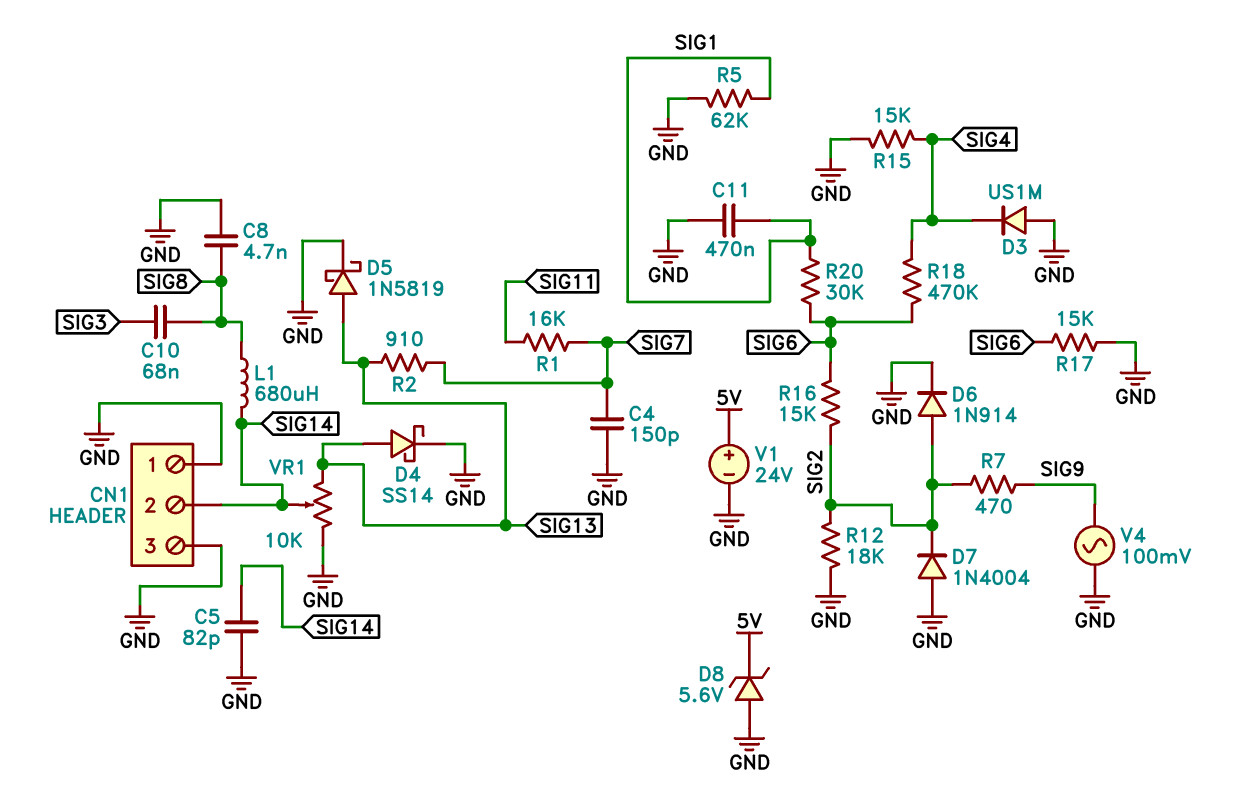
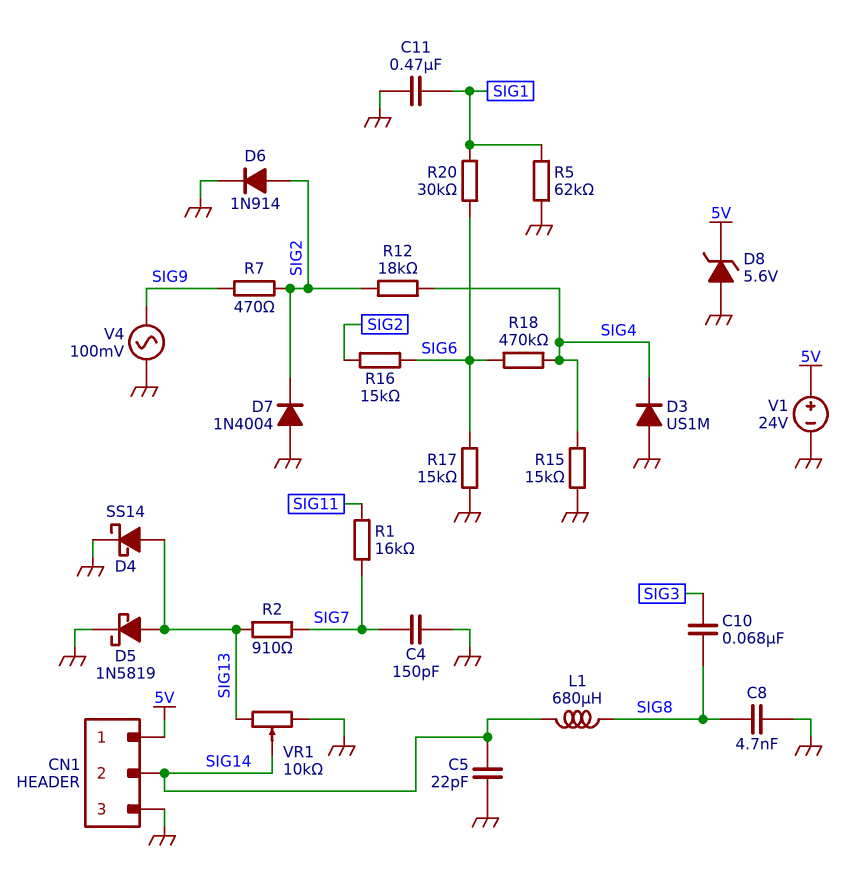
C5: 82pF (GND, SIG14) -> 22pF (GND, SIG14)
CN1 pin 1: GND -> 5V
R12: 18k (GND, SIG2) -> 18k (SIG2, SIG4)

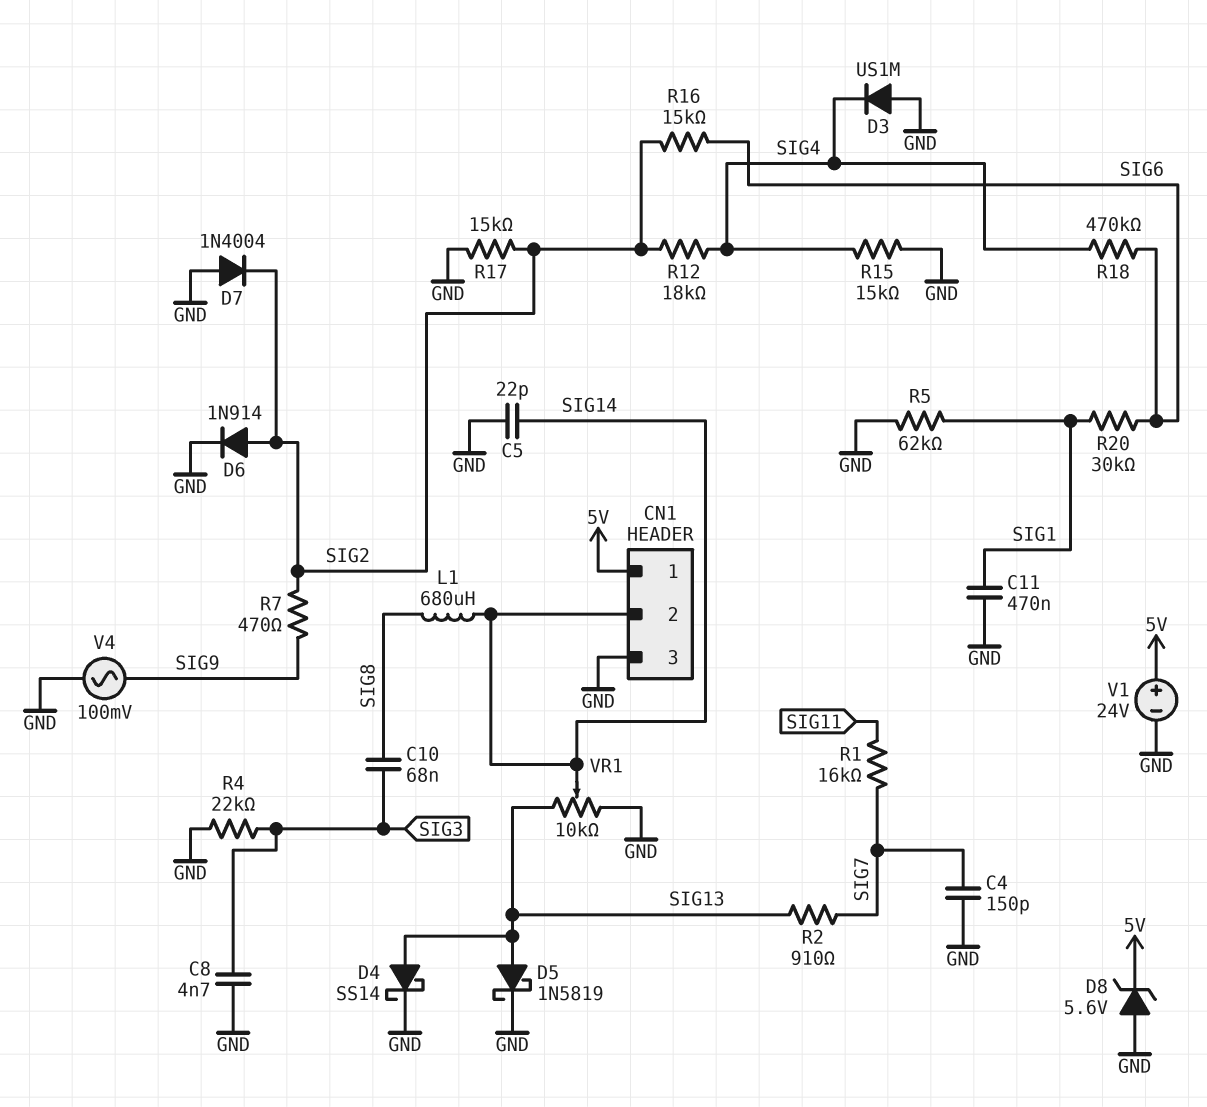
C8: 4.7nF (GND, SIG8) -> 4.7nF (GND, SIG3)
R4: none -> 22k (GND, SIG3)
R17: 15k (GND, SIG6) -> 15k (GND, SIG2)

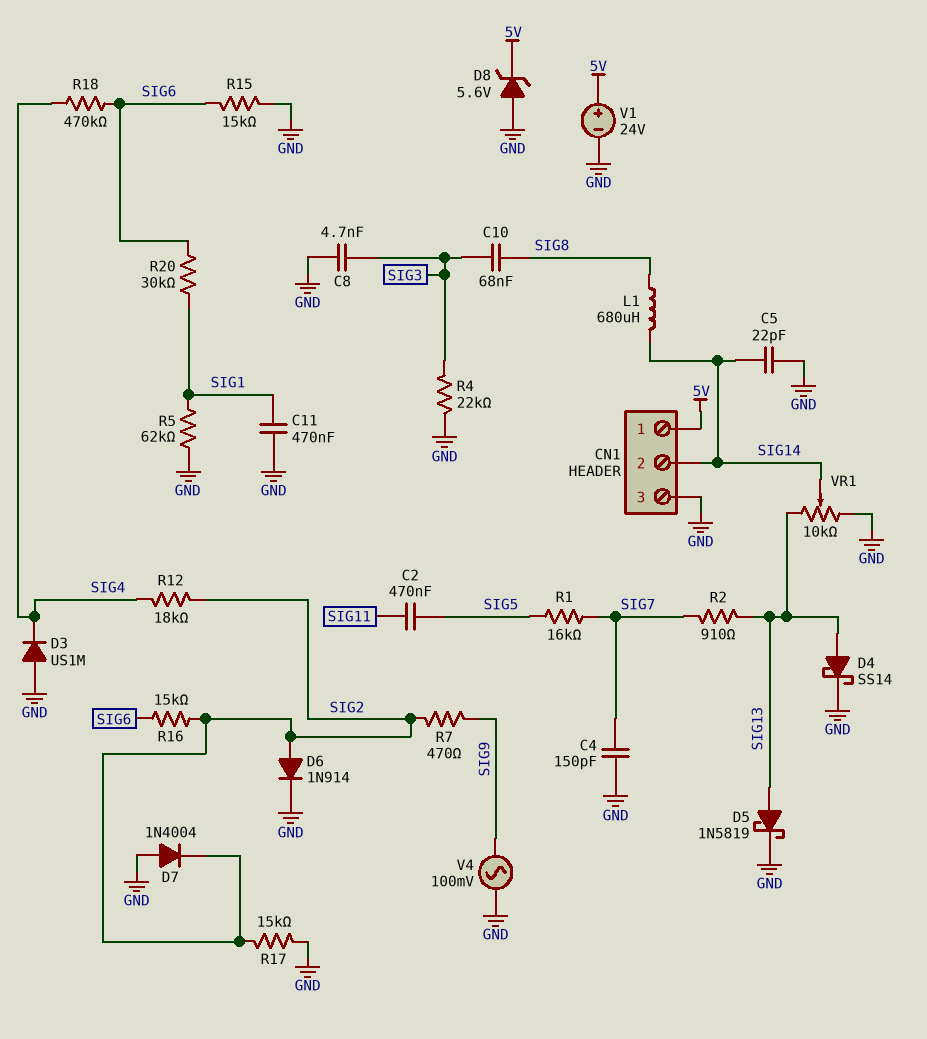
C2: none -> 470nF (SIG5, SIG11)
R1: 16k (SIG7, SIG11) -> 16k (SIG5, SIG7)
R15: 15k (GND, SIG4) -> 15k (GND, SIG6)

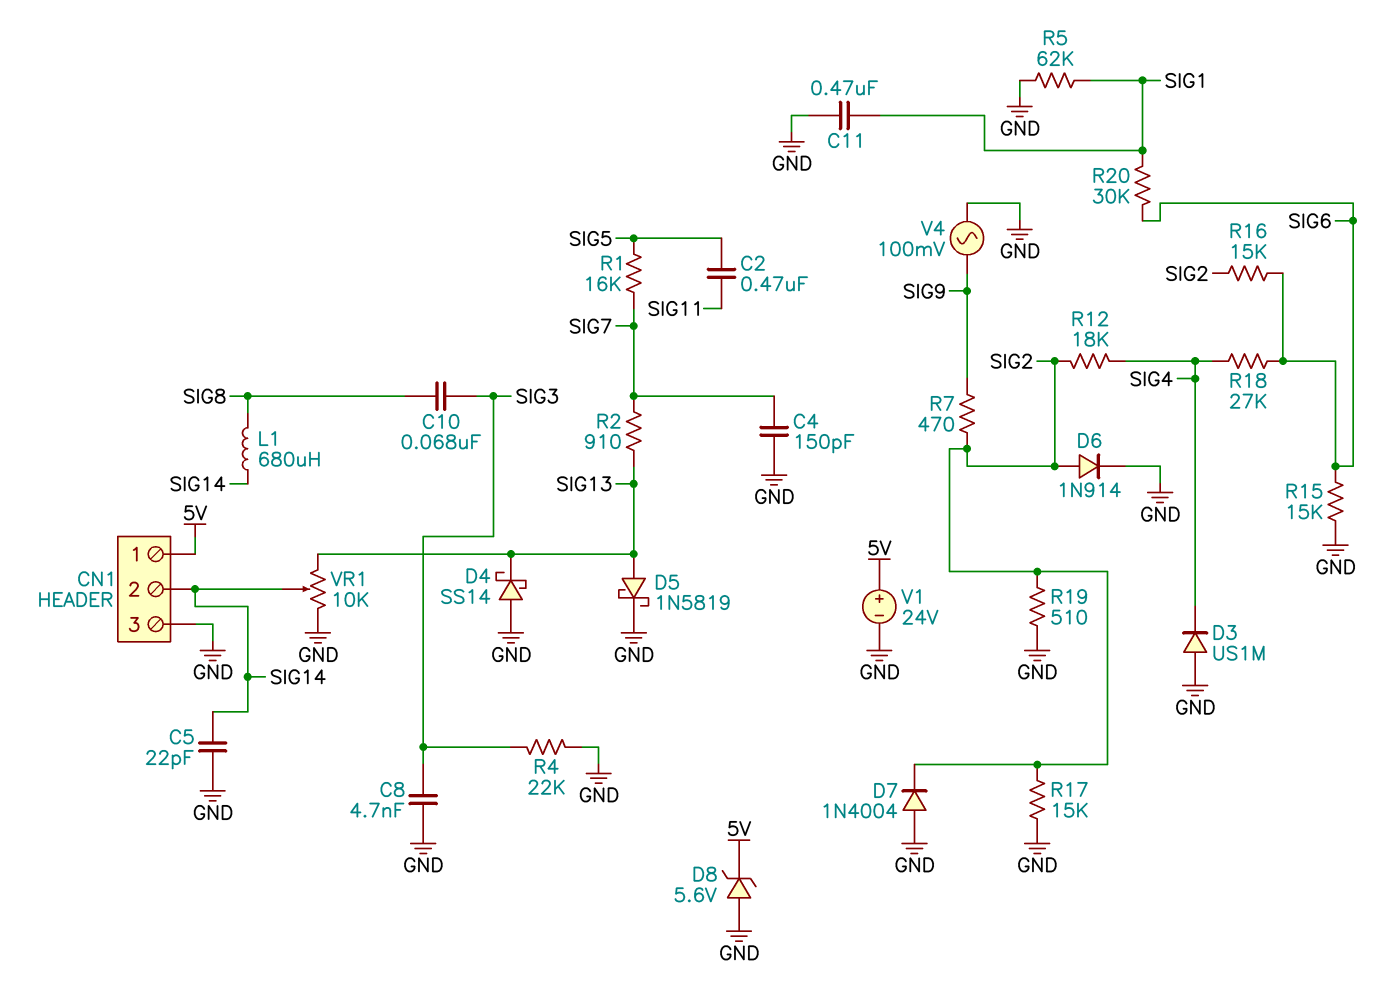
D4: schottky SS14 (A SIG13, K GND) -> schottky SS14 (A GND, K SIG13)
R18: 470k (SIG4, SIG6) -> 27k (SIG4, SIG6)
R19: none -> 510 (GND, SIG2)

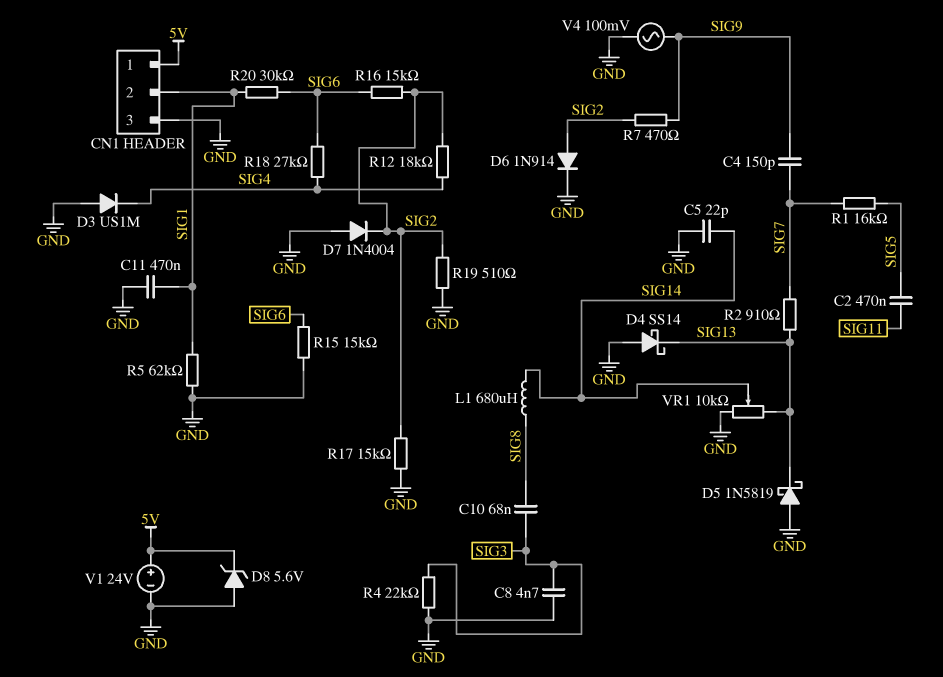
C4: 150pF (GND, SIG7) -> 150pF (SIG7, SIG9)
CN1 pin 2: SIG14 -> SIG1
D5: schottky 1N5819 (A SIG13, K GND) -> schottky 1N5819 (A GND, K SIG13)

